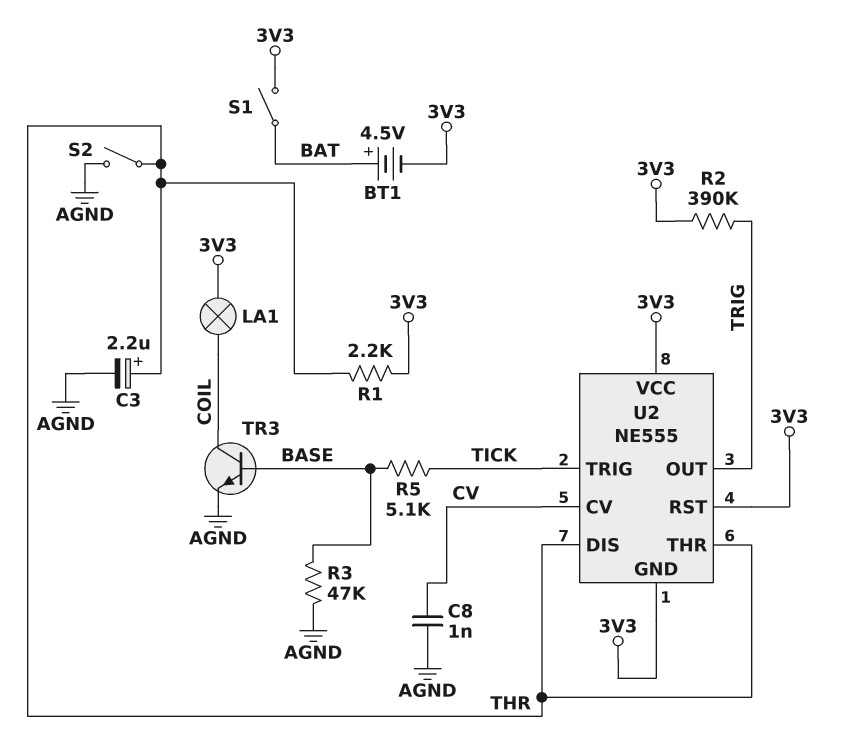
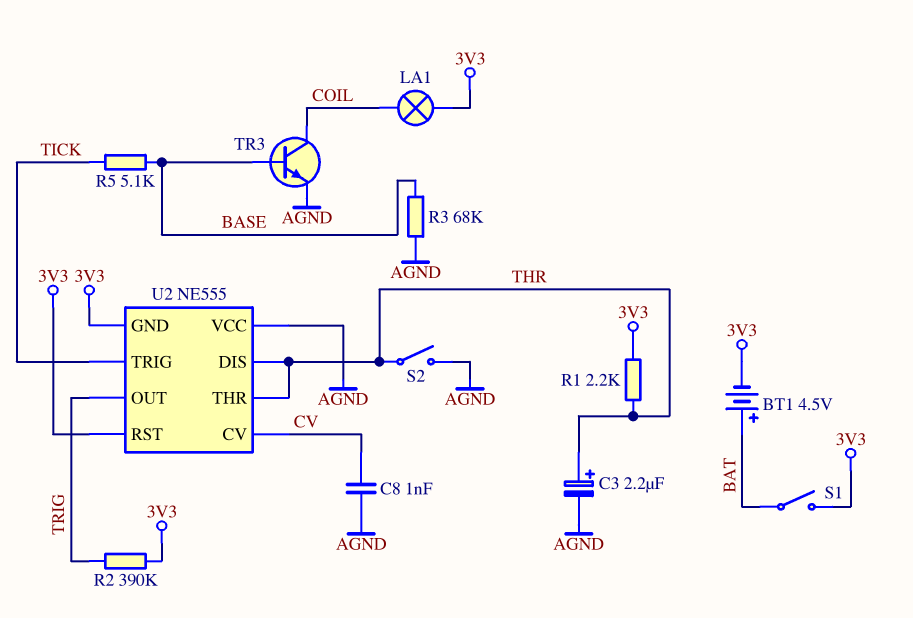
R3: 47k (AGND, BASE) -> 68k (AGND, BASE)
U2 pin VCC: 3V3 -> AGND

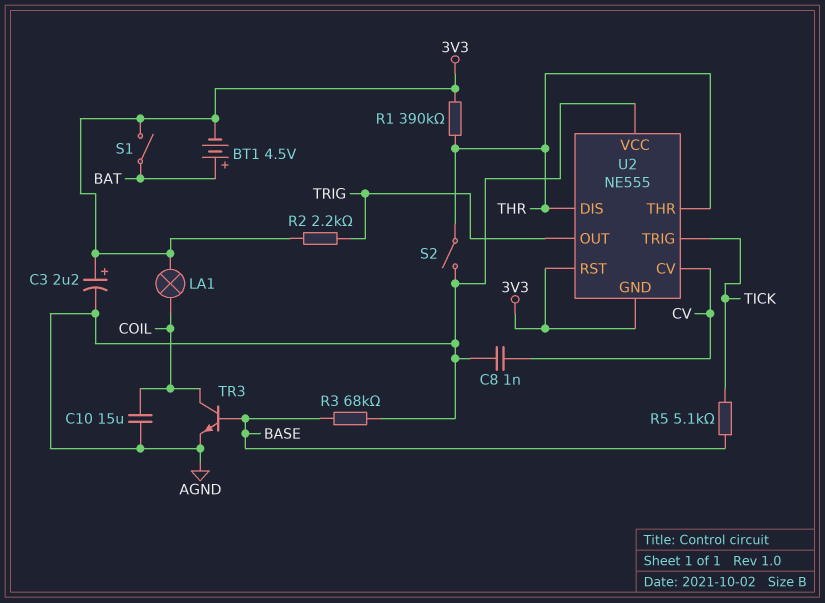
C3: 2.2uF (plus THR, minus AGND) -> 2.2uF (plus 3V3, minus AGND)
C10: none -> 15uF (AGND, COIL)
R1: 2.2k (3V3, THR) -> 390k (3V3, THR)
R2: 390k (3V3, TRIG) -> 2.2k (3V3, TRIG)

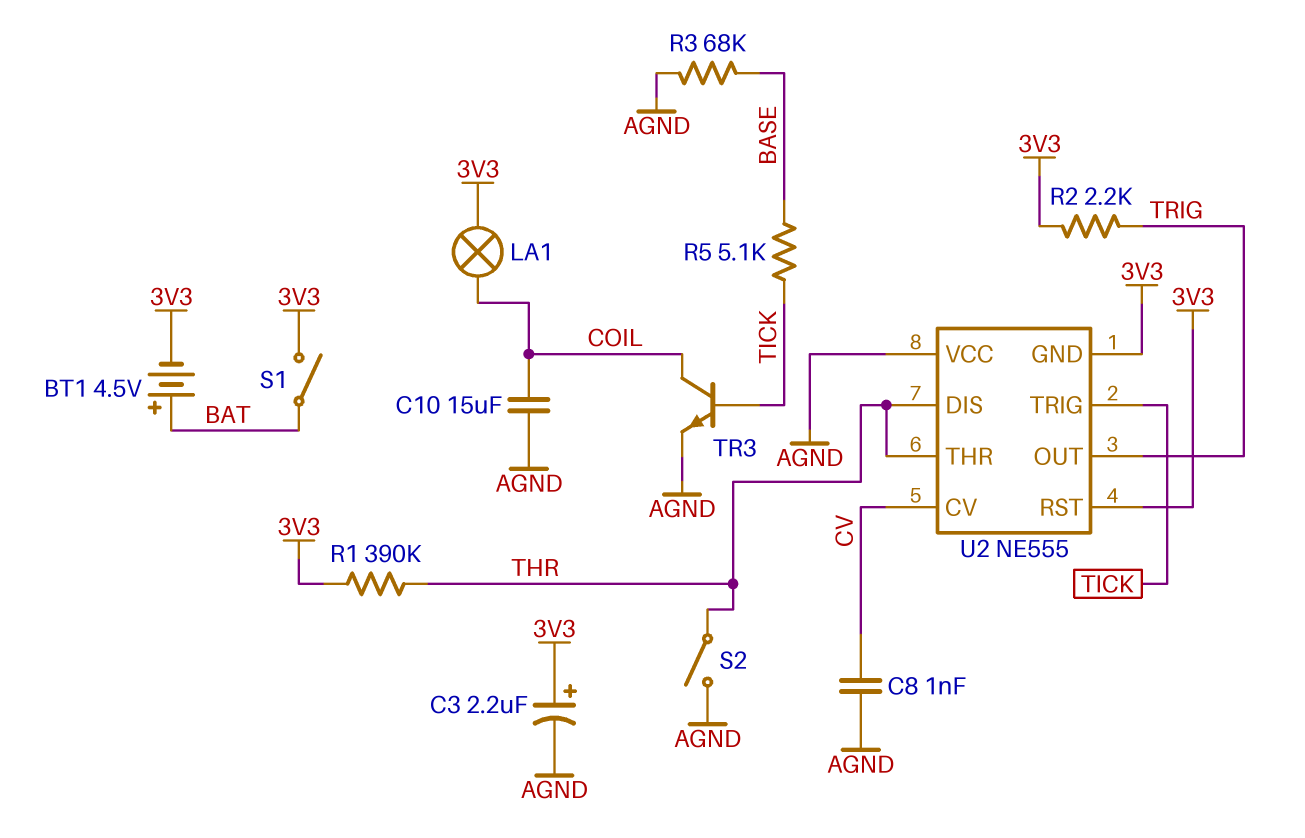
TR3: NPN (B BASE, C COIL, E AGND) -> NPN (B TICK, C COIL, E AGND)

